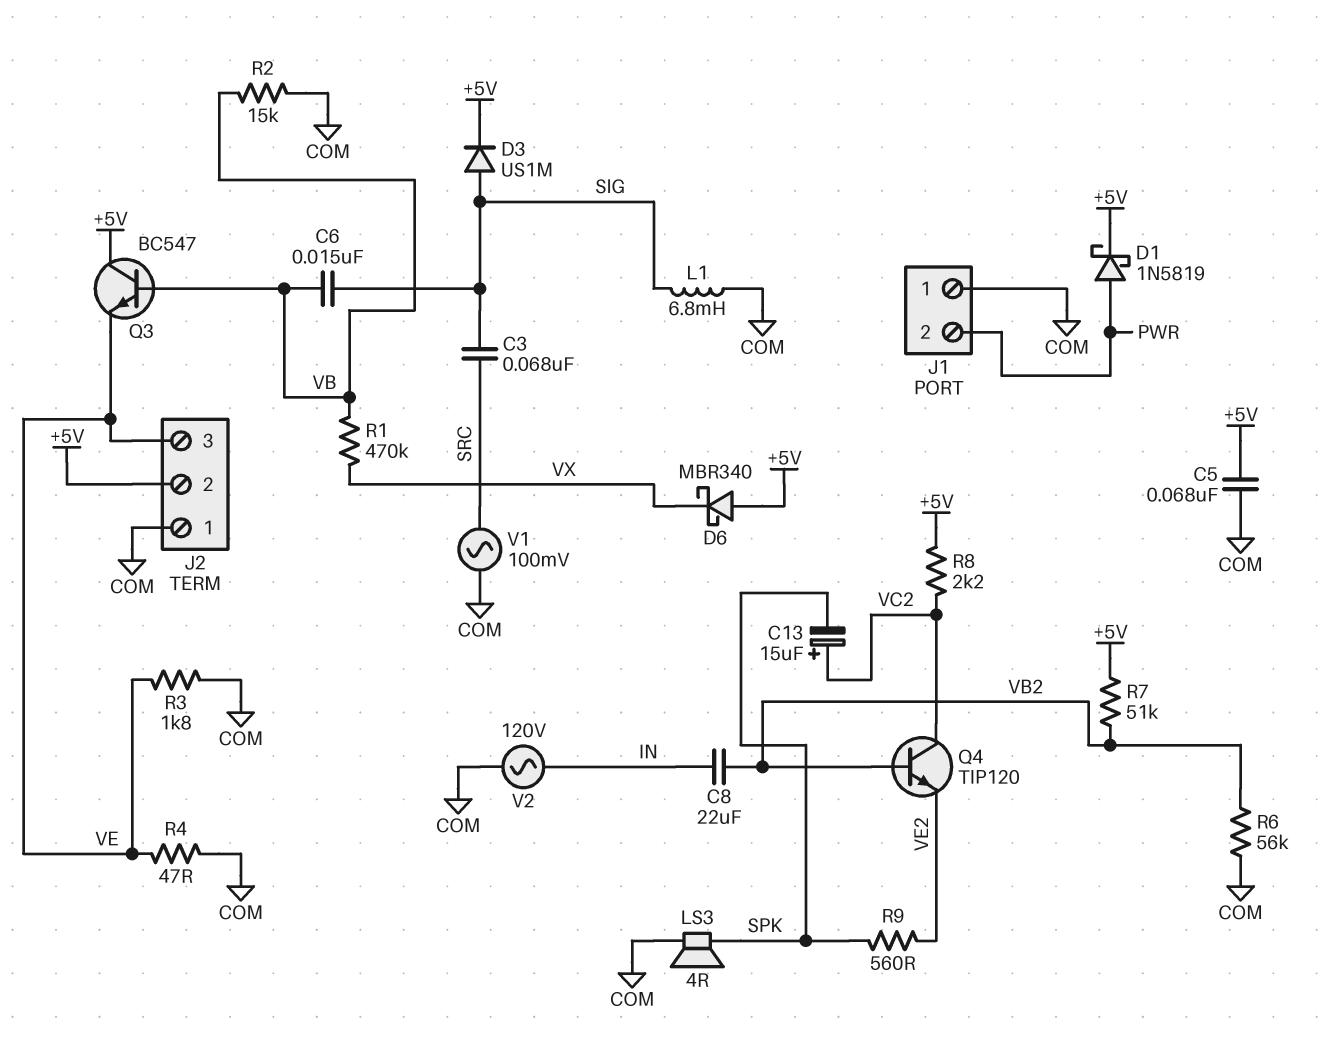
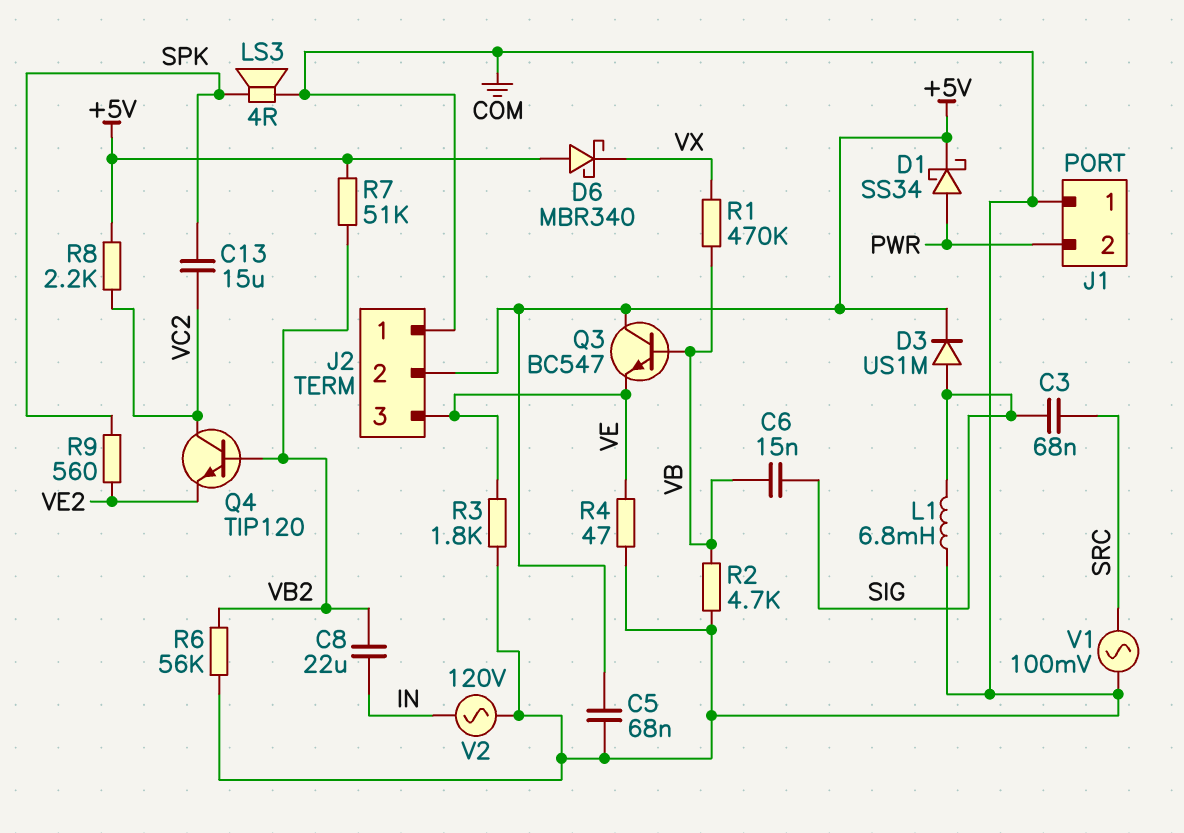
C13: 15uF (plus VC2, minus SPK) -> 15uF (SPK, VC2)
D1: schottky 1N5819 (A PWR, K +5V) -> schottky SS34 (A PWR, K +5V)
R2: 15k (COM, VB) -> 4.7k (COM, VB)

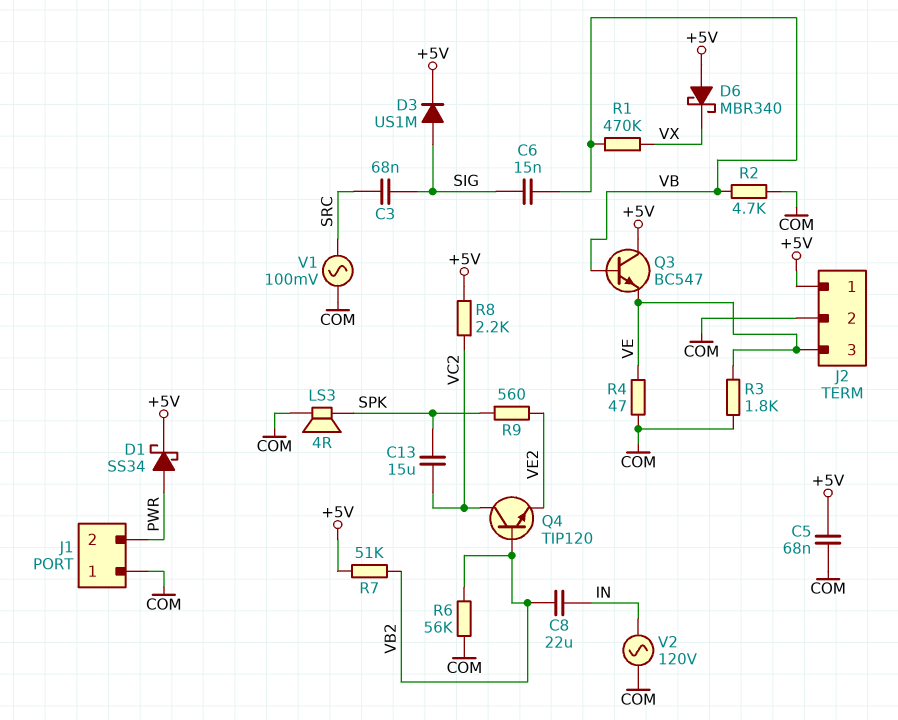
J2 pin 1: COM -> +5V
J2 pin 2: +5V -> COM
L1: 6.8mH (COM, SIG) -> none

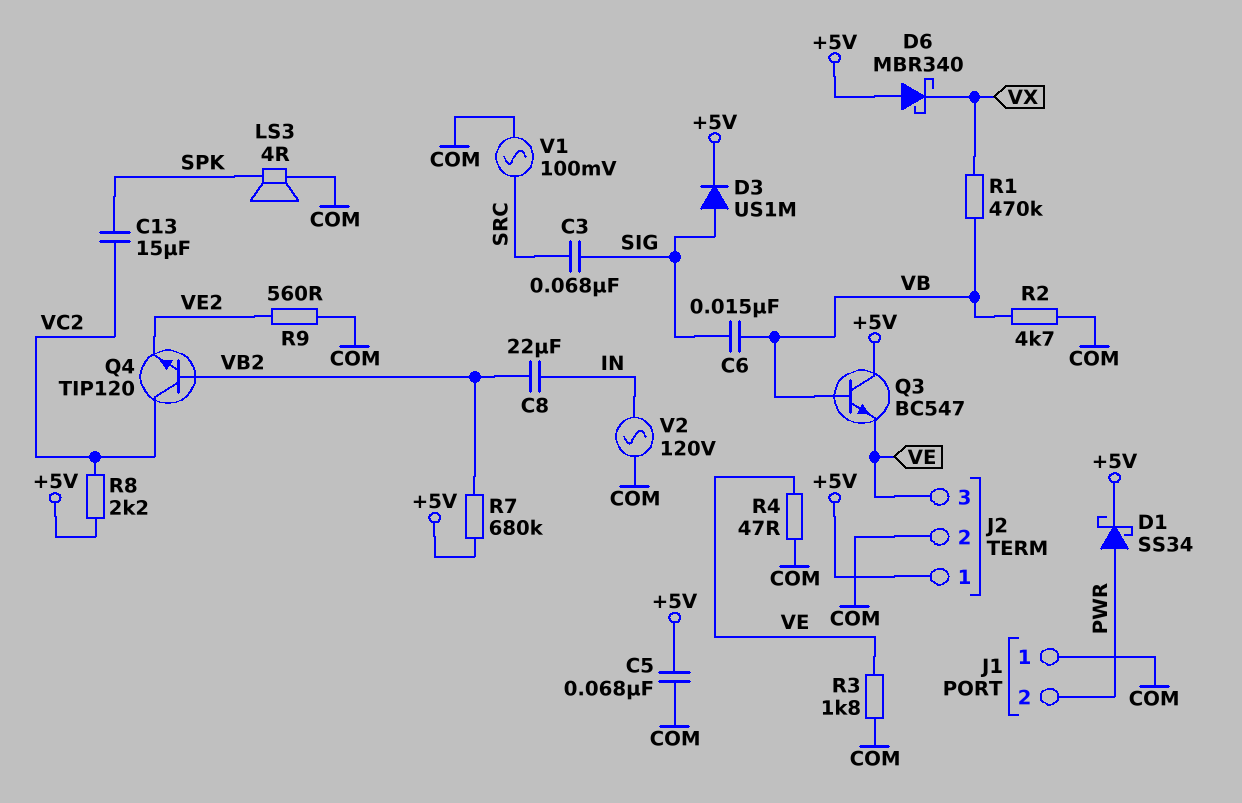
R6: 56k (COM, VB2) -> none
R7: 51k (+5V, VB2) -> 680k (+5V, VB2)
R9: 560 (SPK, VE2) -> 560 (COM, VE2)

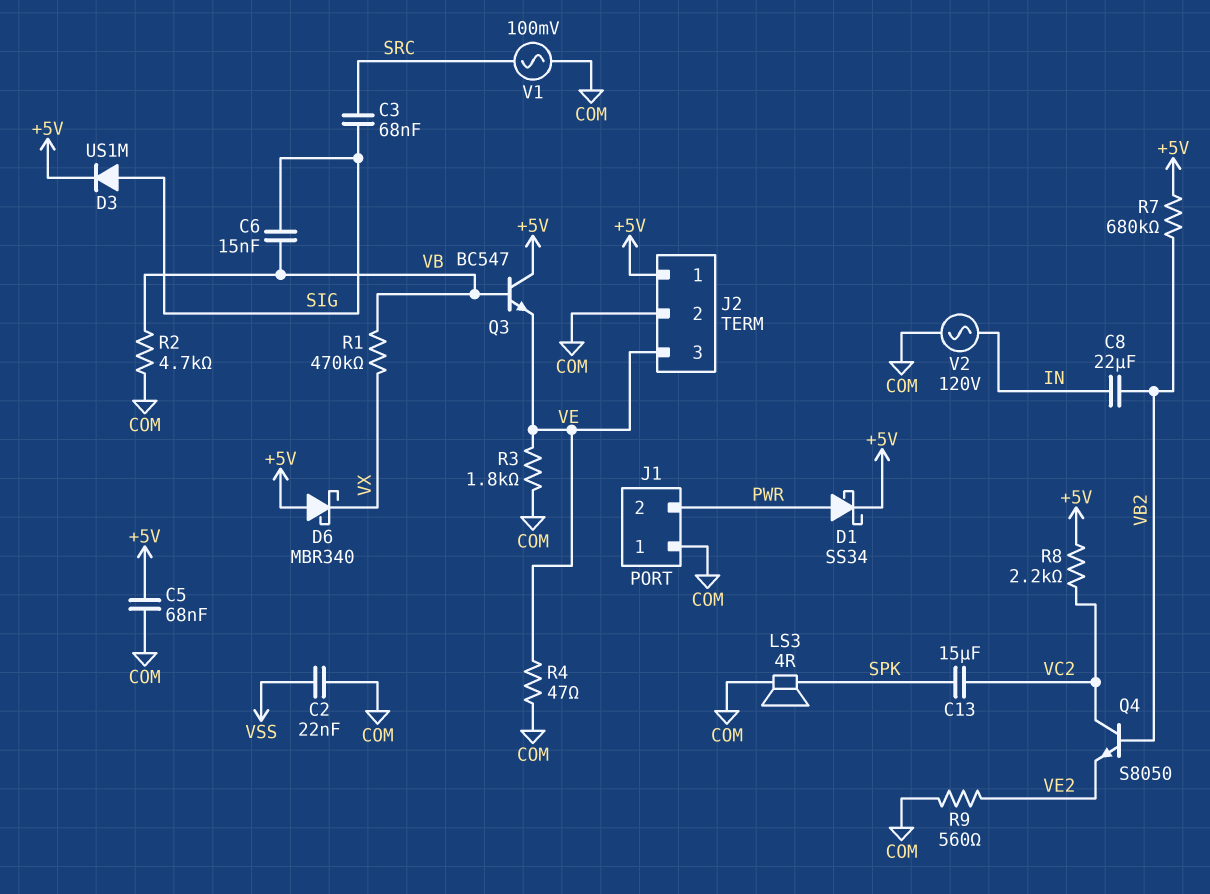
C2: none -> 22nF (COM, VSS)
Q4: NPN TIP120 (B VB2, C VC2, E VE2) -> NPN S8050 (B VB2, C VC2, E VE2)

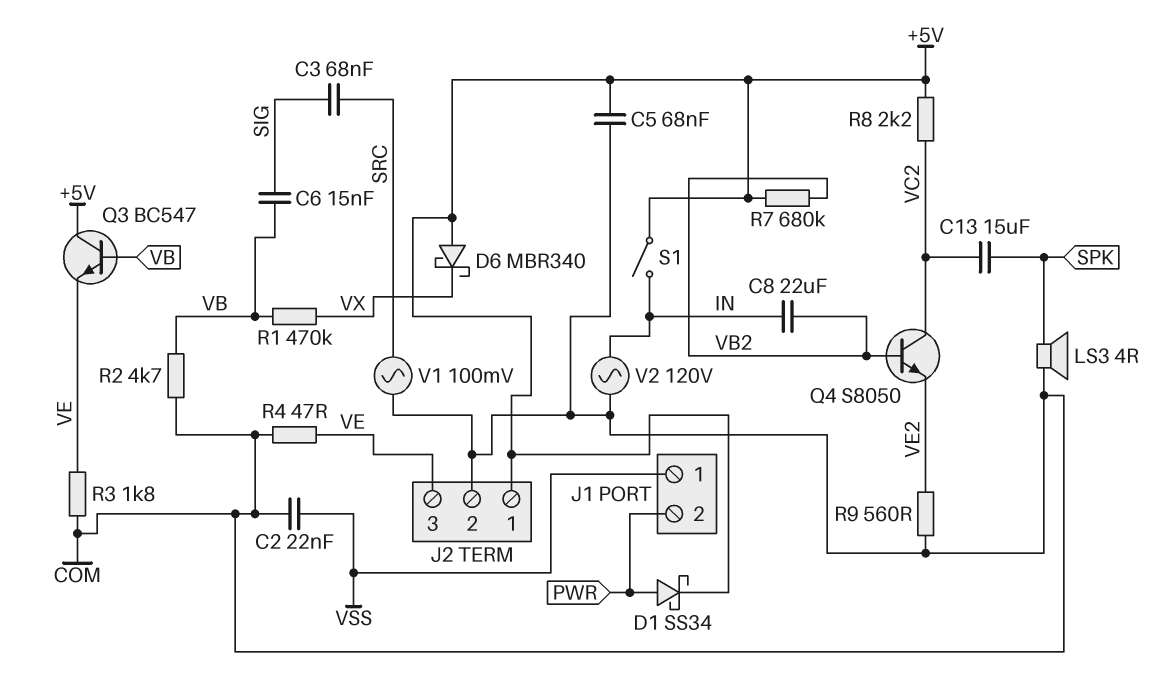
D3: diode US1M (A SIG, K +5V) -> none
J1 pin 1: COM -> VSS
S1: none -> switch (+5V, IN)

